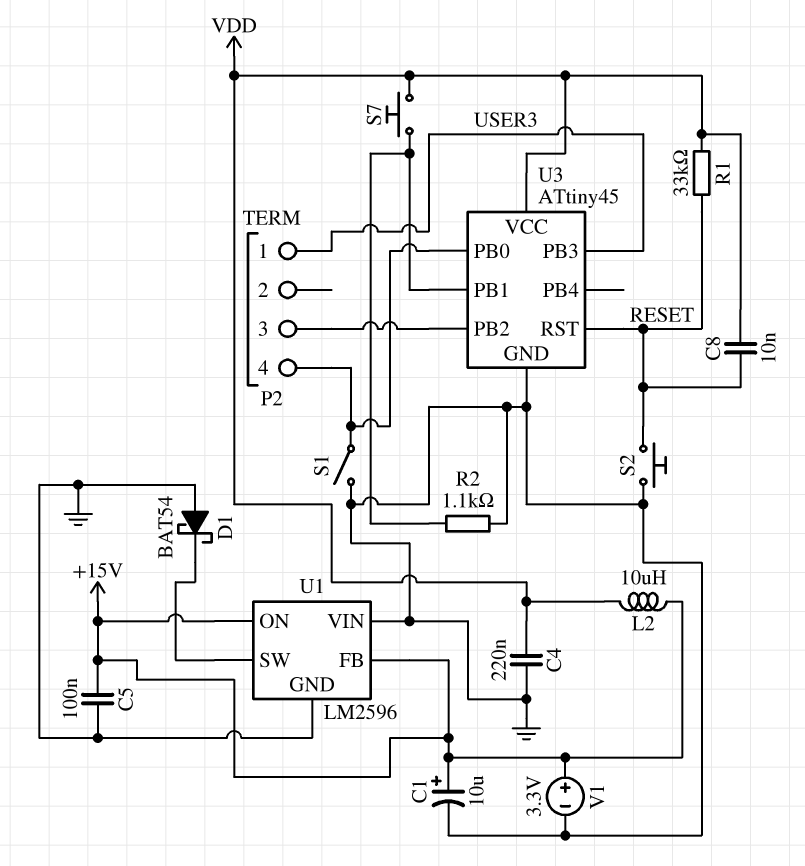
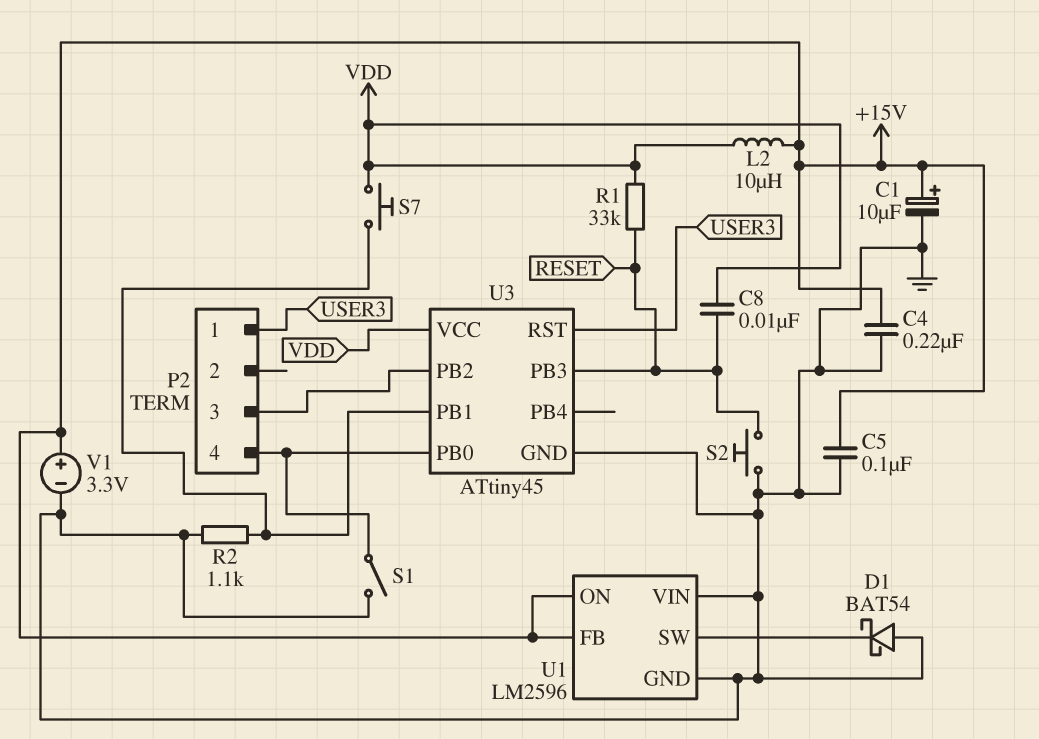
C4: 220nF (GND, VDD) -> 220nF (+15V, GND)
U3 pin PB3: USER3 -> RESET
U3 pin RST: RESET -> USER3

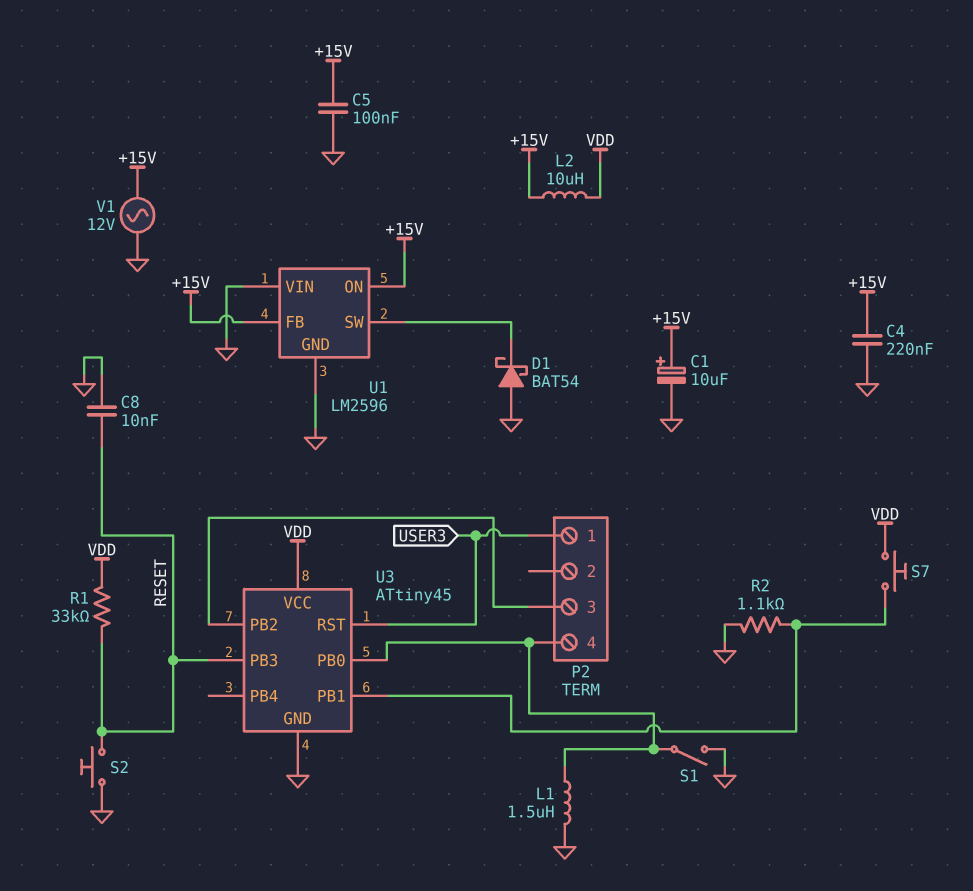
C8: 10nF (RESET, VDD) -> 10nF (GND, RESET)
L1: none -> 1.5uH (GND, P2/4)
V1: 3.3V (plus +15V, minus GND) -> AC 12V (+15V, GND)

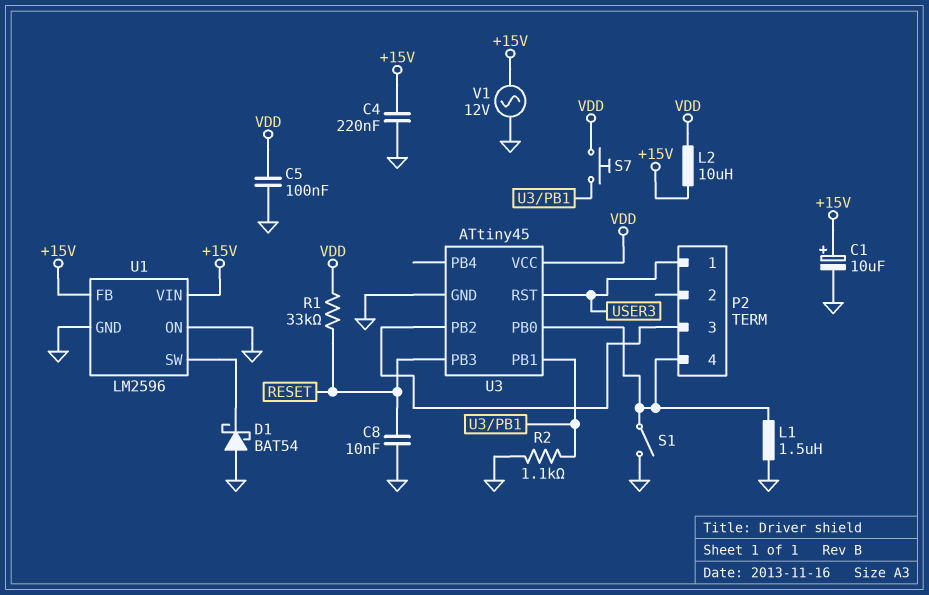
C5: 100nF (+15V, GND) -> 100nF (GND, VDD)
S2: button (GND, RESET) -> none
U1 pin ON: +15V -> GND
U1 pin VIN: GND -> +15V

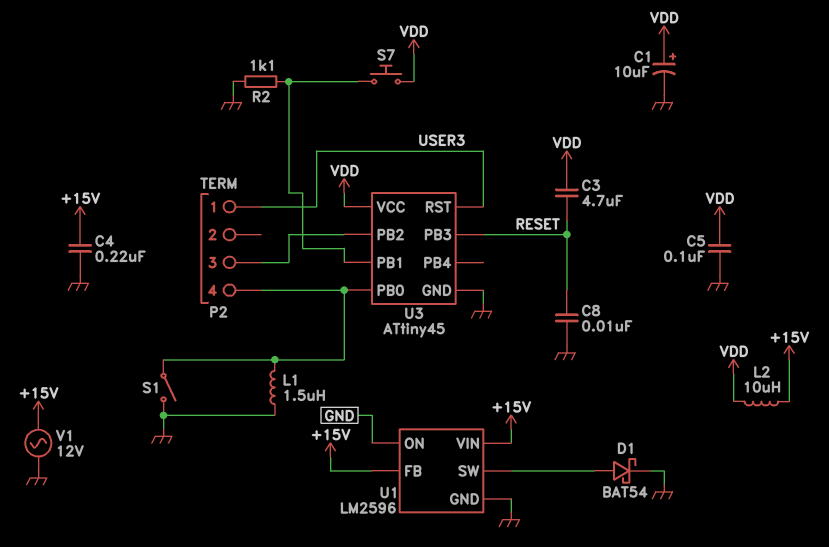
C1: 10uF (plus +15V, minus GND) -> 10uF (plus VDD, minus GND)
C3: none -> 4.7uF (RESET, VDD)
D1: schottky BAT54 (A GND, K U1/SW) -> schottky BAT54 (A U1/SW, K GND)
R1: 33k (RESET, VDD) -> none

